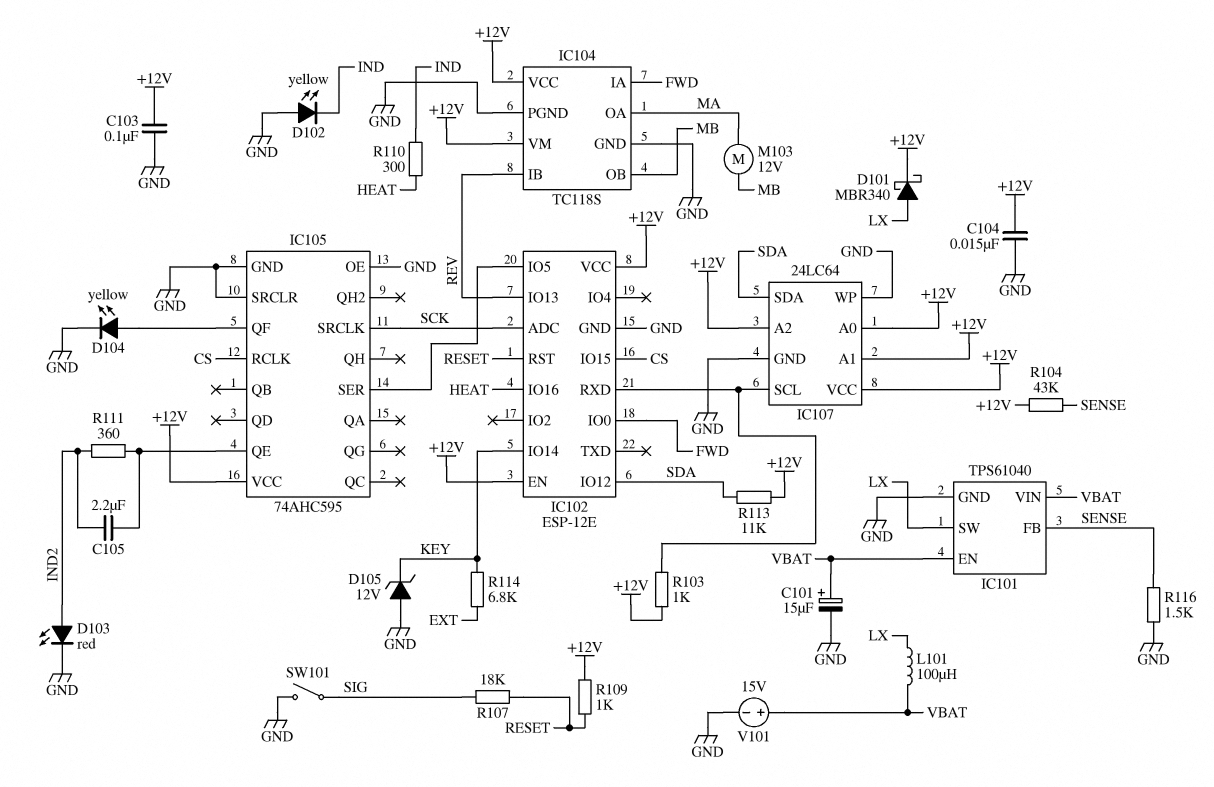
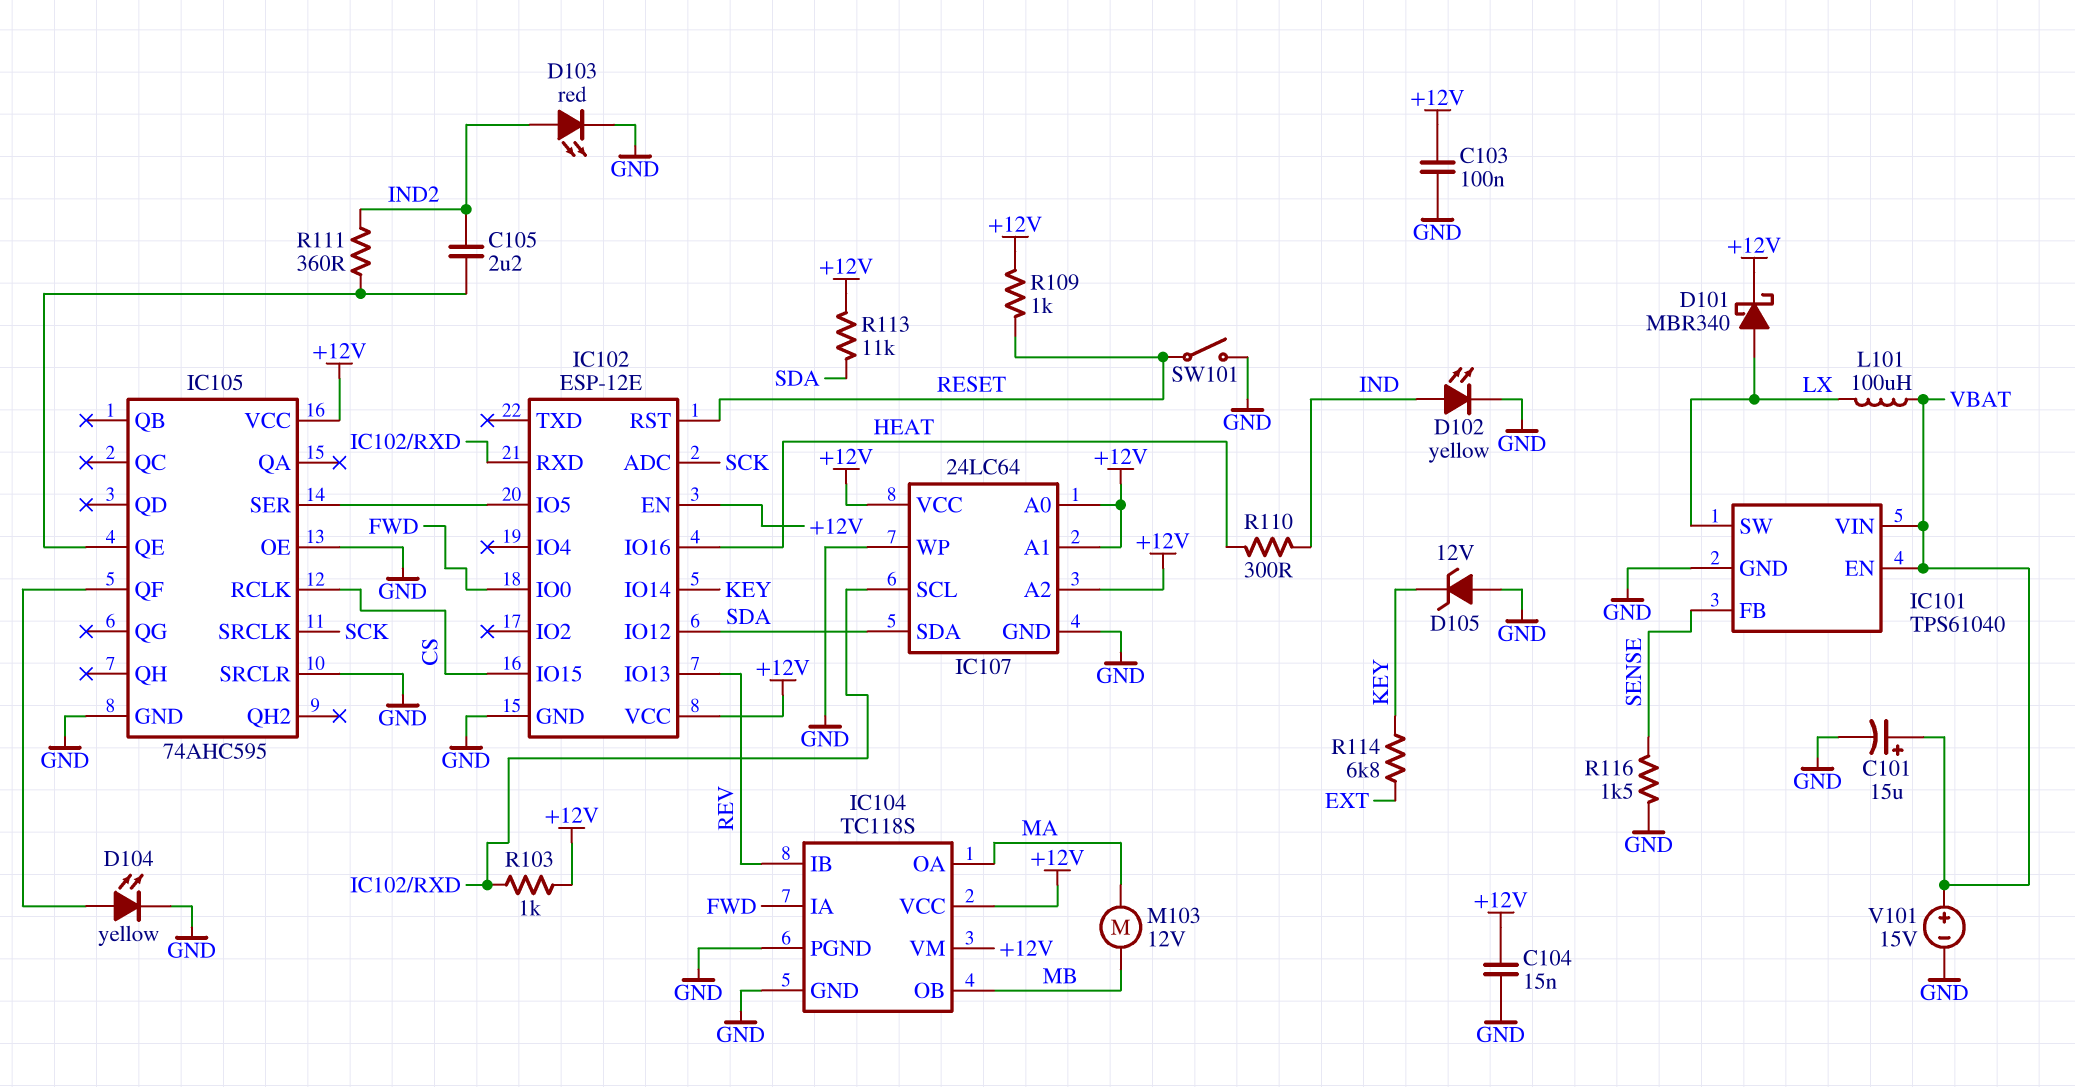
D102: LED yellow (A GND, K IND) -> LED yellow (A IND, K GND)
R104: 43k (+12V, SENSE) -> none
R107: 18k (RESET, SIG) -> none
SW101: switch (GND, SIG) -> switch (GND, RESET)

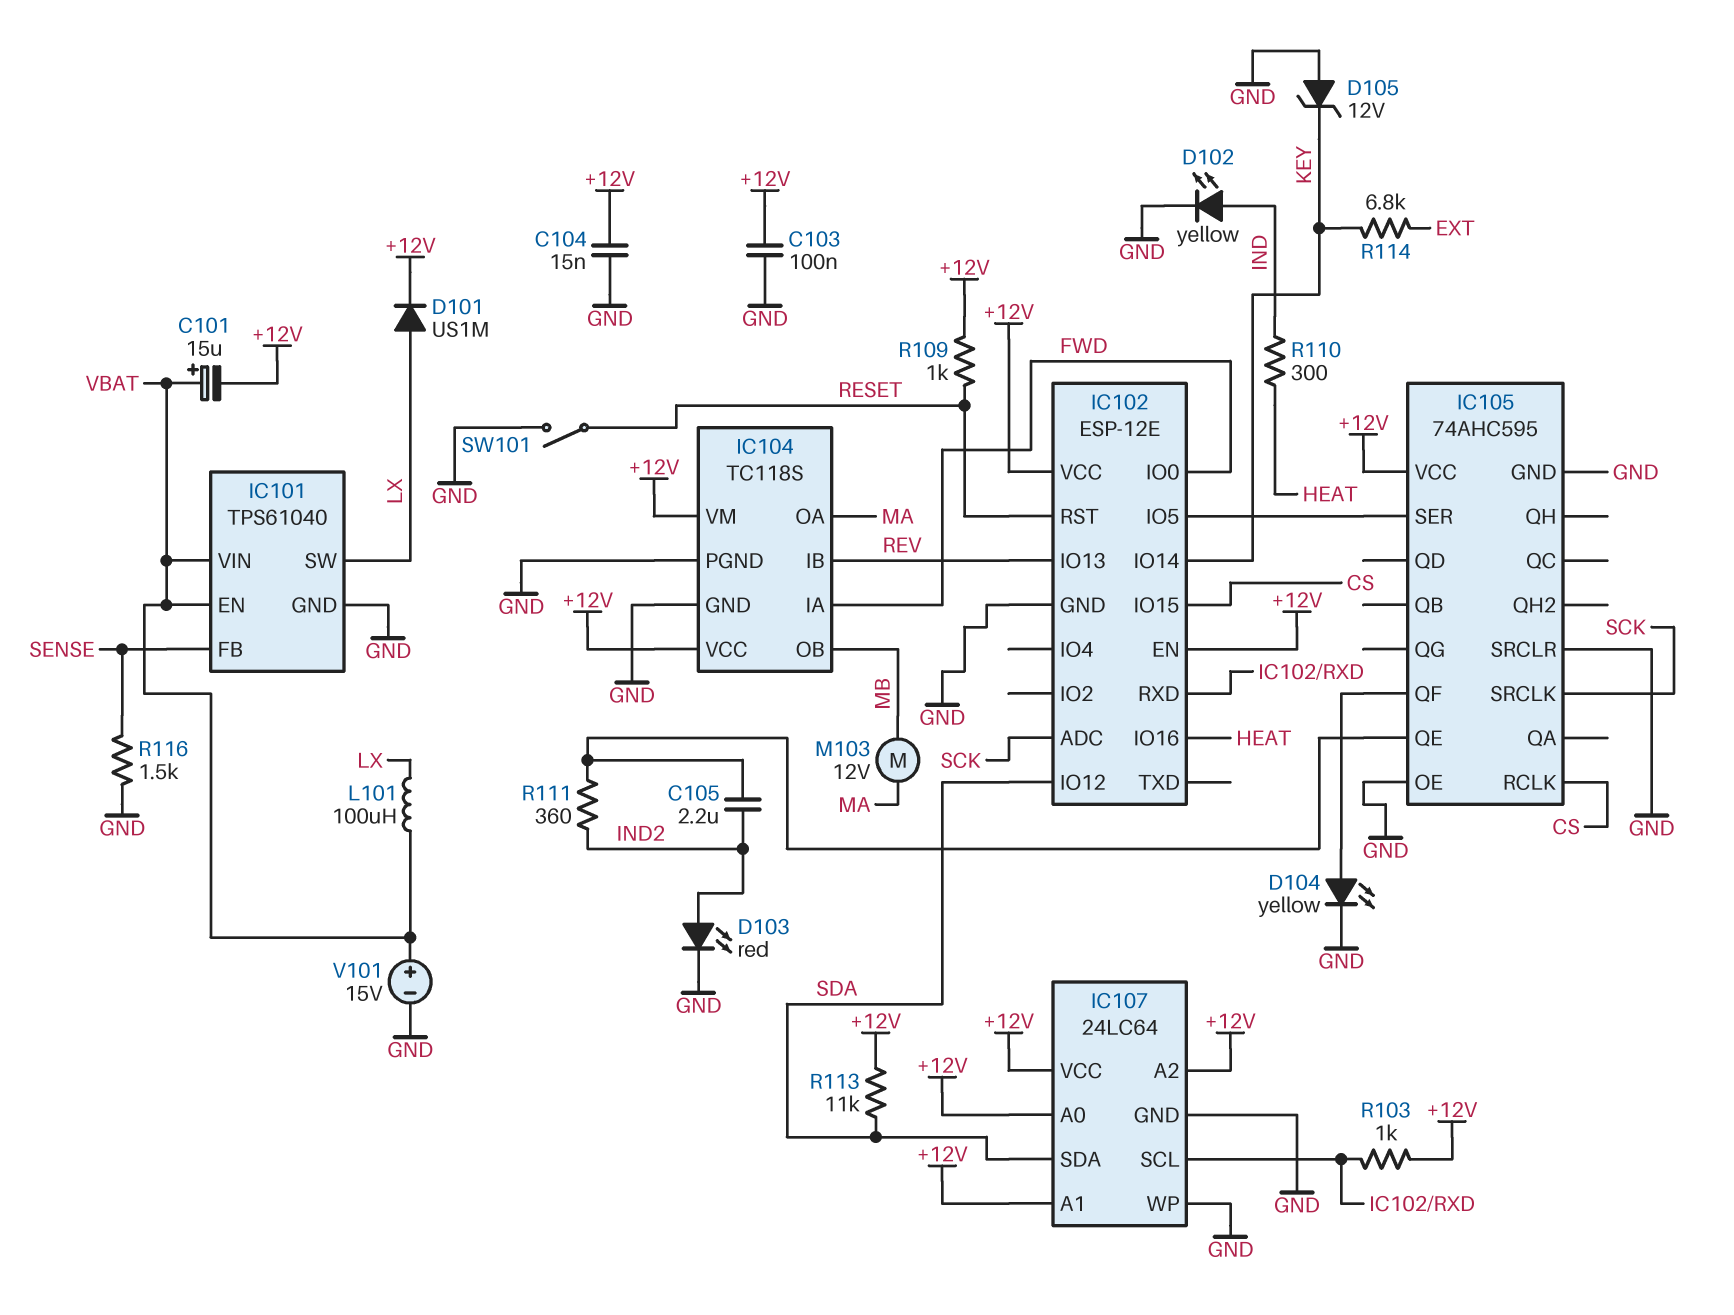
C101: 15uF (plus VBAT, minus GND) -> 15uF (plus VBAT, minus +12V)
D101: schottky MBR340 (A LX, K +12V) -> diode US1M (A LX, K +12V)

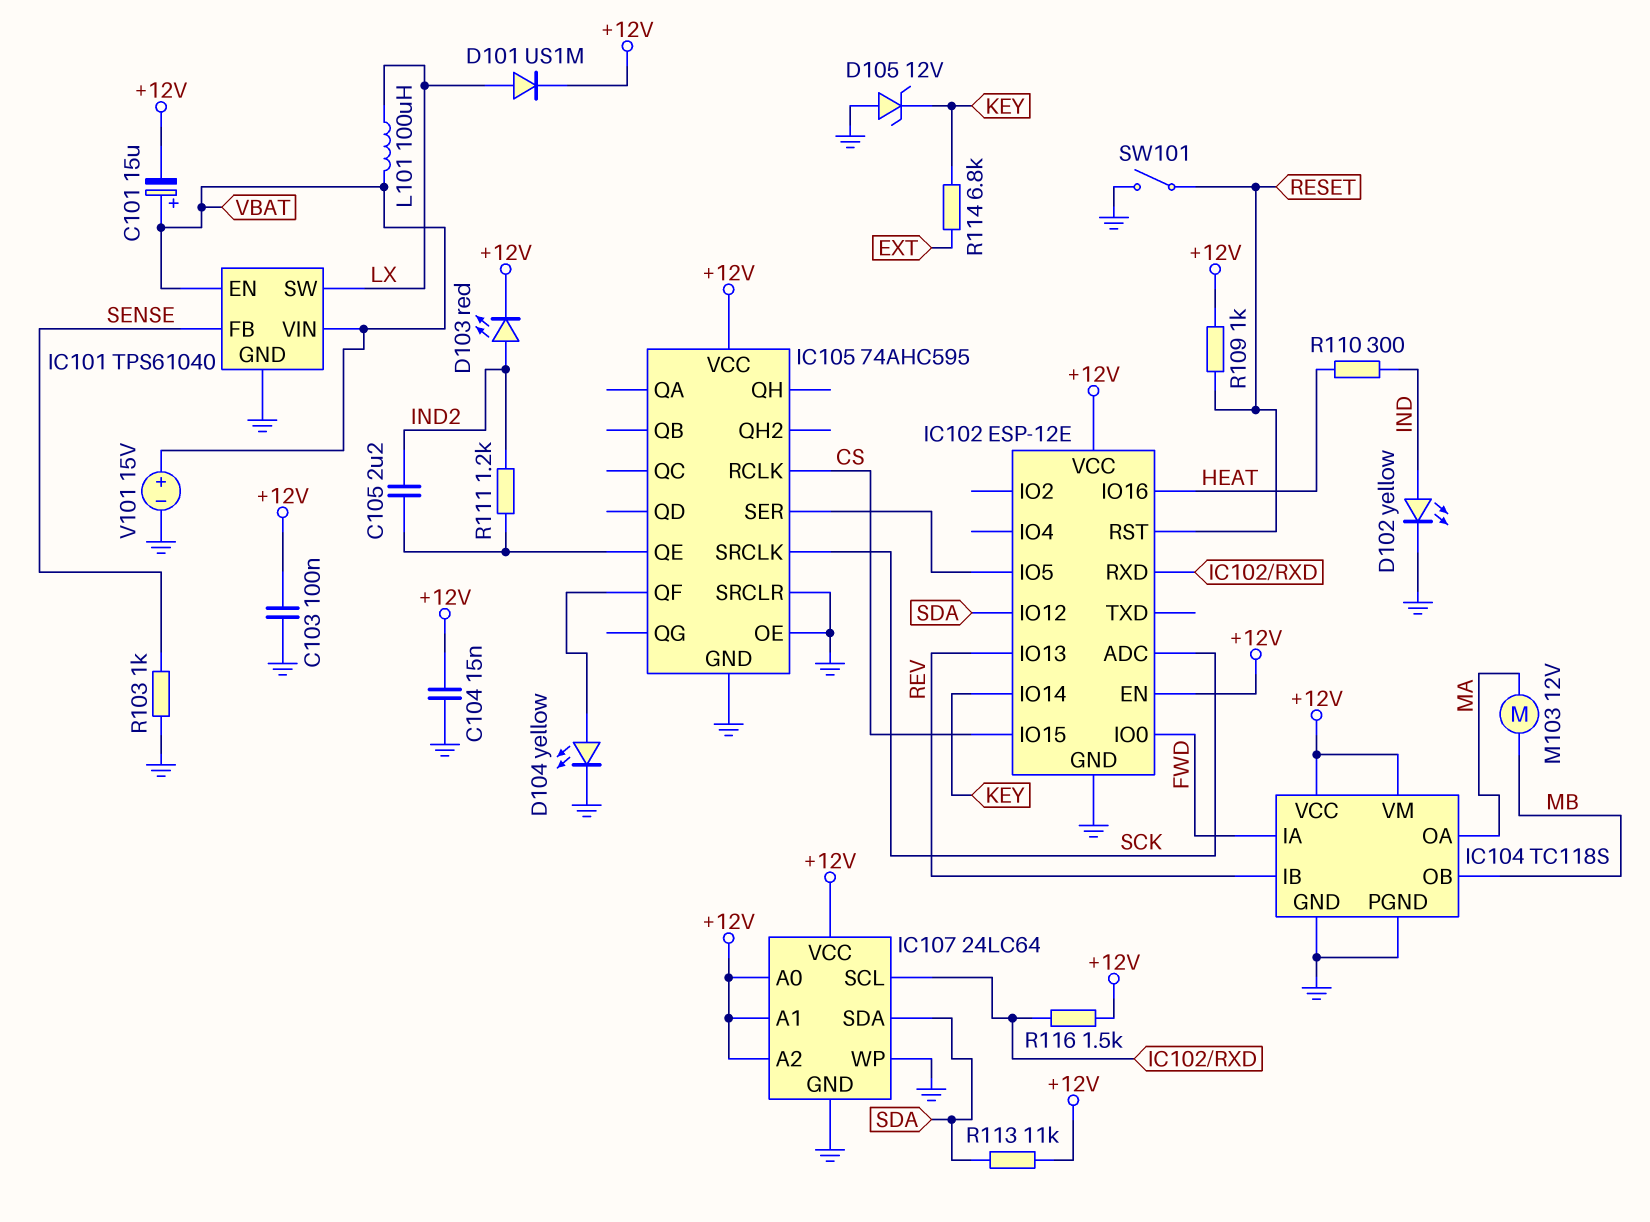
D103: LED red (A IND2, K GND) -> LED red (A IND2, K +12V)
R103: 1k (+12V, IC102/RXD) -> 1k (GND, SENSE)
R111: 360 (IC105/QE, IND2) -> 1.2k (IC105/QE, IND2)
R116: 1.5k (GND, SENSE) -> 1.5k (+12V, IC102/RXD)

